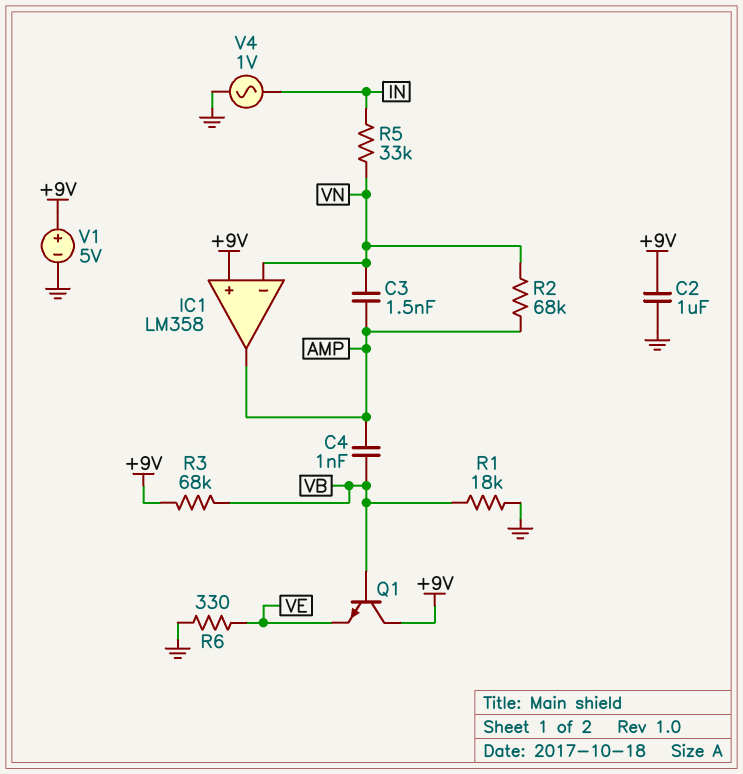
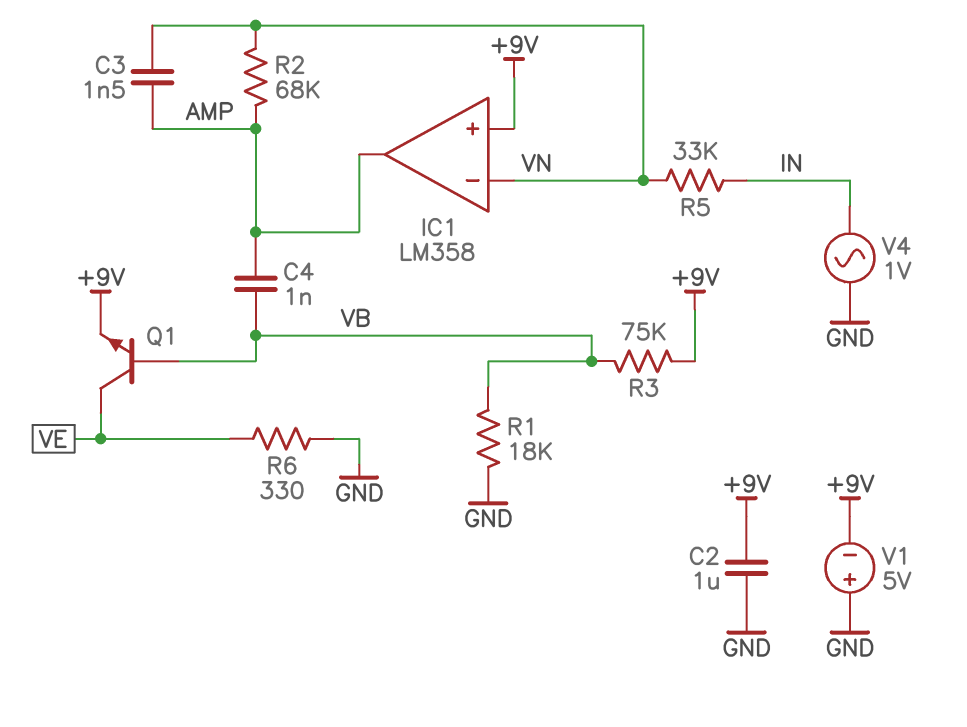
Q1: NPN (B VB, C +9V, E VE) -> NPN (B VB, C VE, E +9V)
R3: 68k (+9V, VB) -> 75k (+9V, VB)
V1: 5V (plus +9V, minus GND) -> 5V (plus GND, minus +9V)

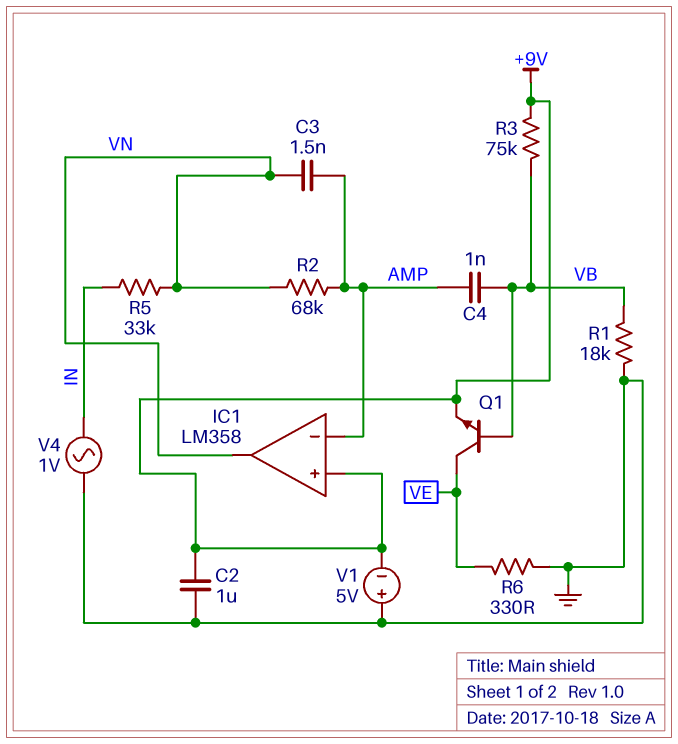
IC1 pin in-: VN -> AMP
IC1 pin out: AMP -> VN

